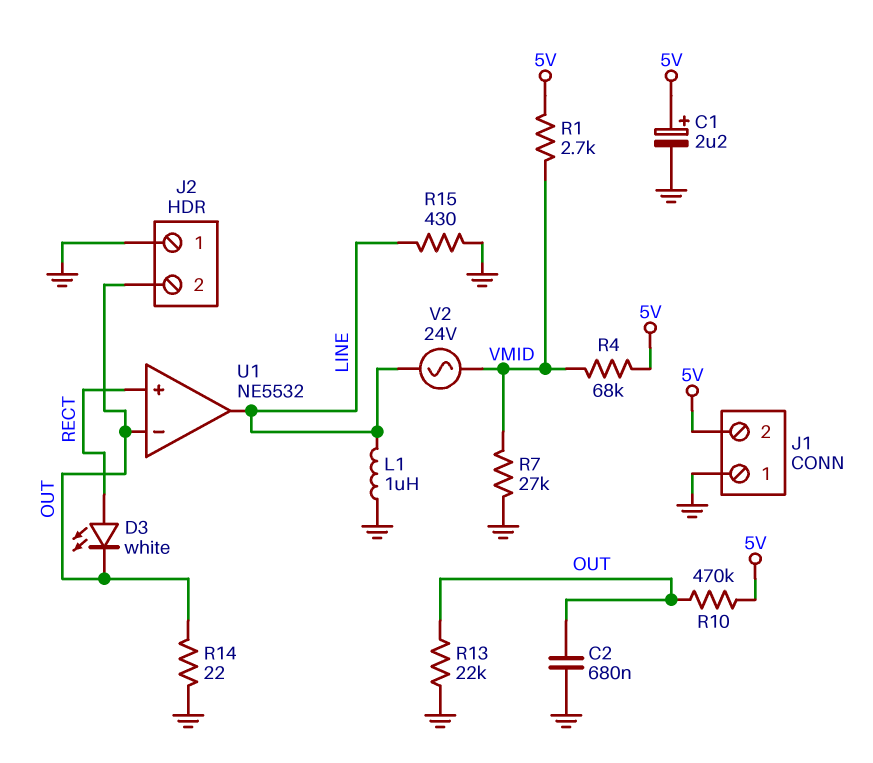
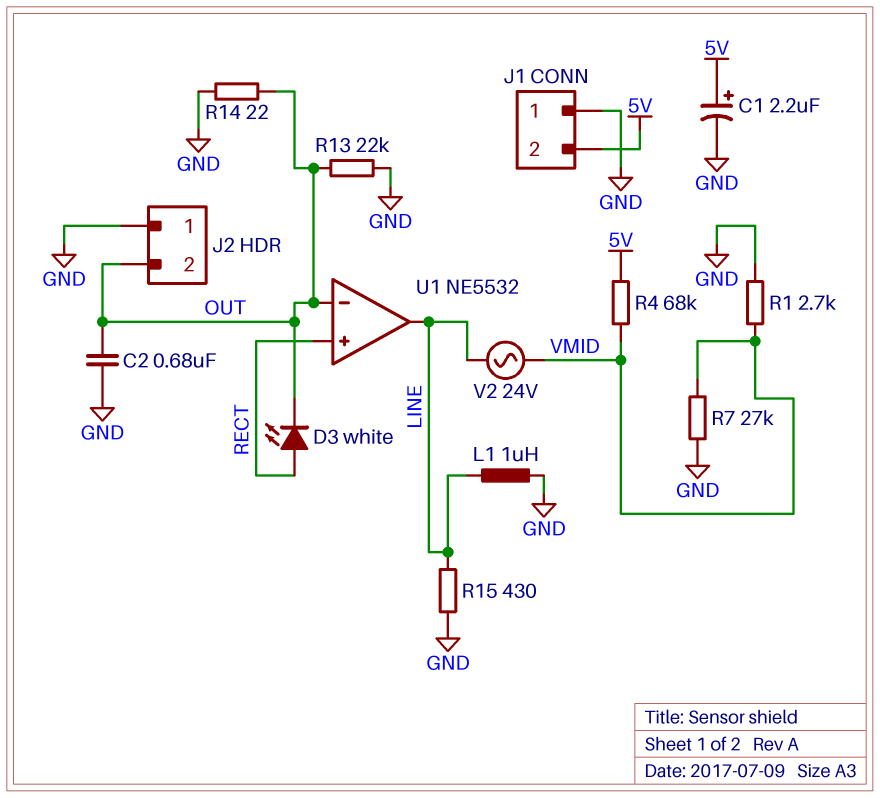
R1: 2.7k (5V, VMID) -> 2.7k (GND, VMID)
R10: 470k (5V, OUT) -> none

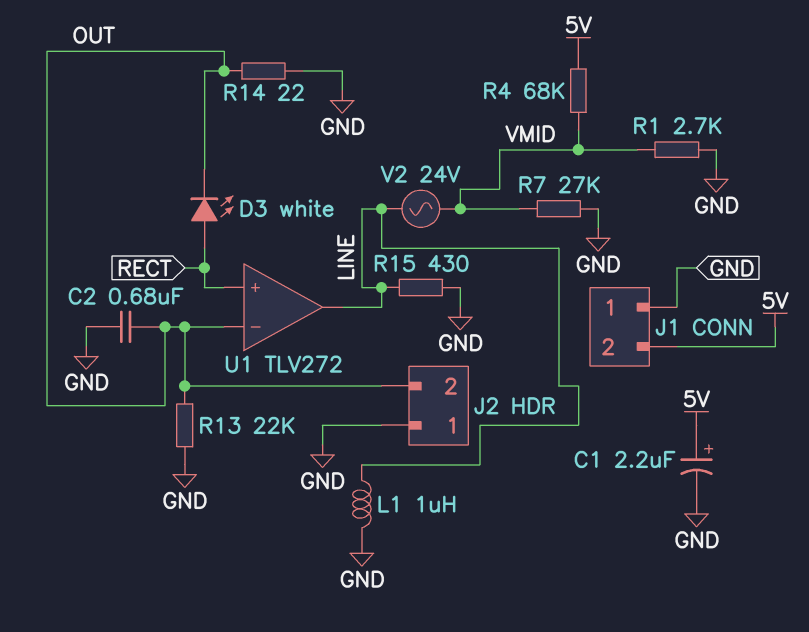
U1: NE5532 -> TLV272

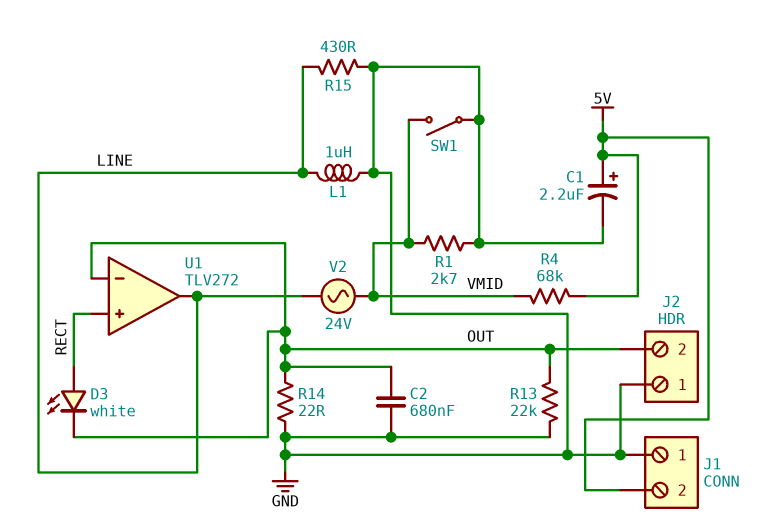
R7: 27k (GND, VMID) -> none
SW1: none -> switch (GND, VMID)

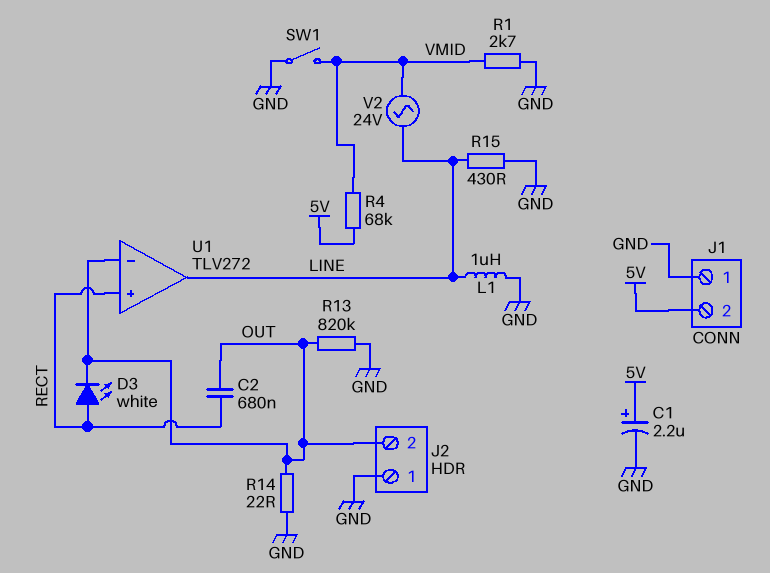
C2: 680nF (GND, OUT) -> 680nF (OUT, RECT)
R13: 22k (GND, OUT) -> 820k (GND, OUT)

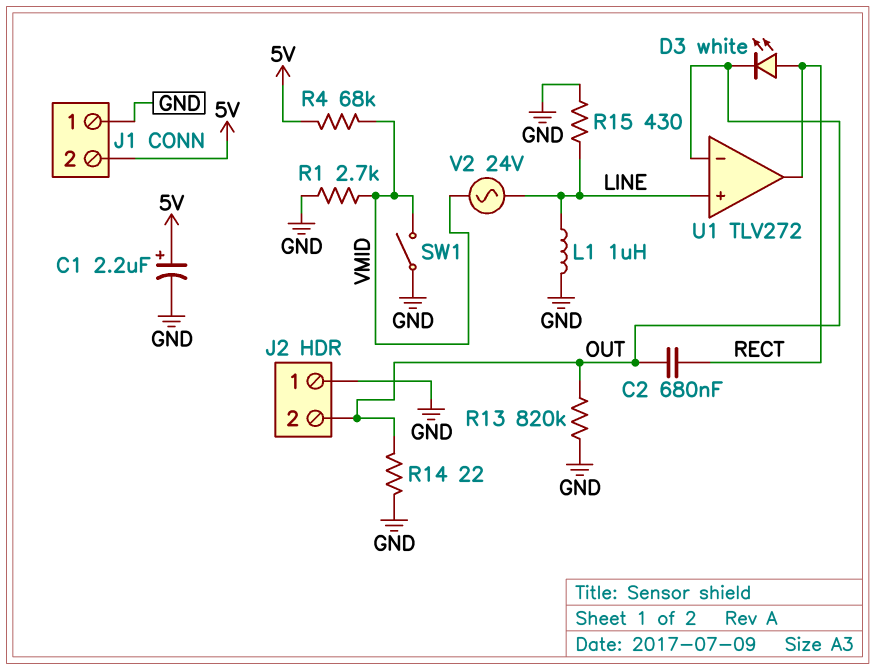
U1 pin in+: RECT -> LINE
U1 pin out: LINE -> RECT

